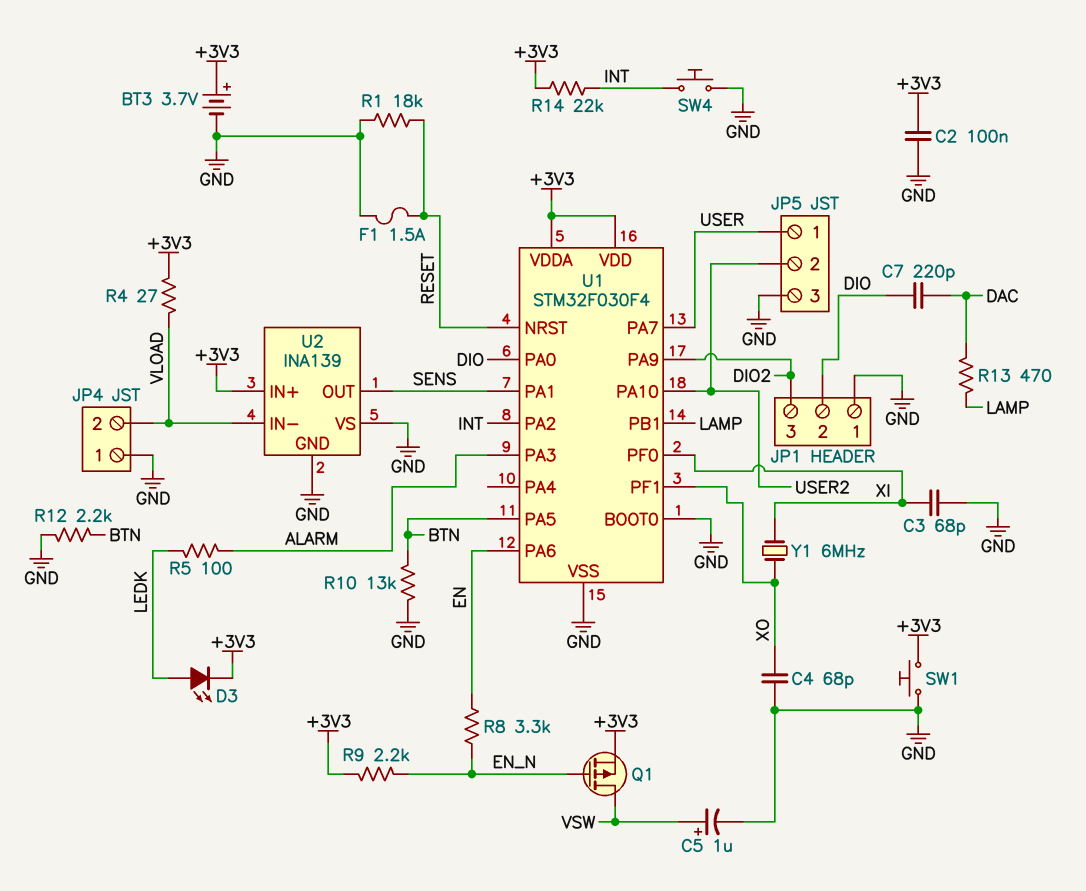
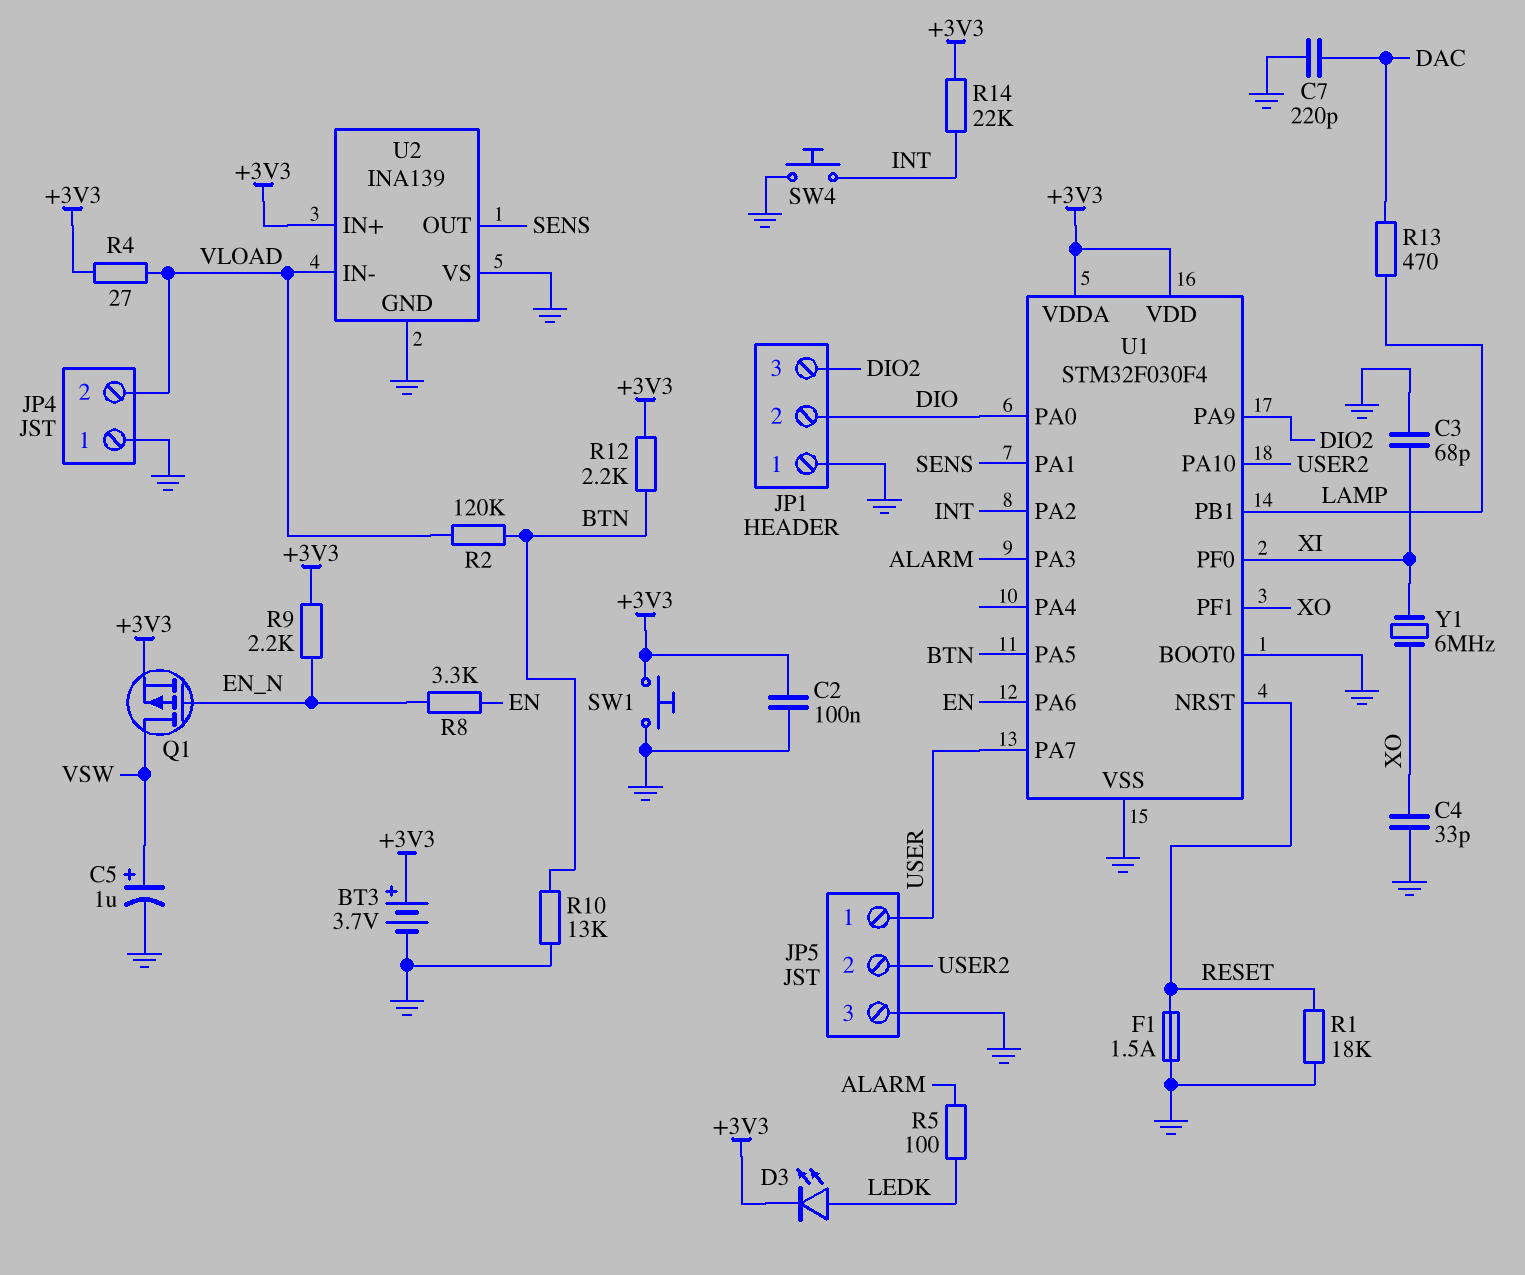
C4: 68pF (GND, XO) -> 33pF (GND, XO)
C7: 220pF (DAC, DIO) -> 220pF (DAC, GND)
R2: none -> 120k (BTN, VLOAD)
R12: 2.2k (BTN, GND) -> 2.2k (+3V3, BTN)

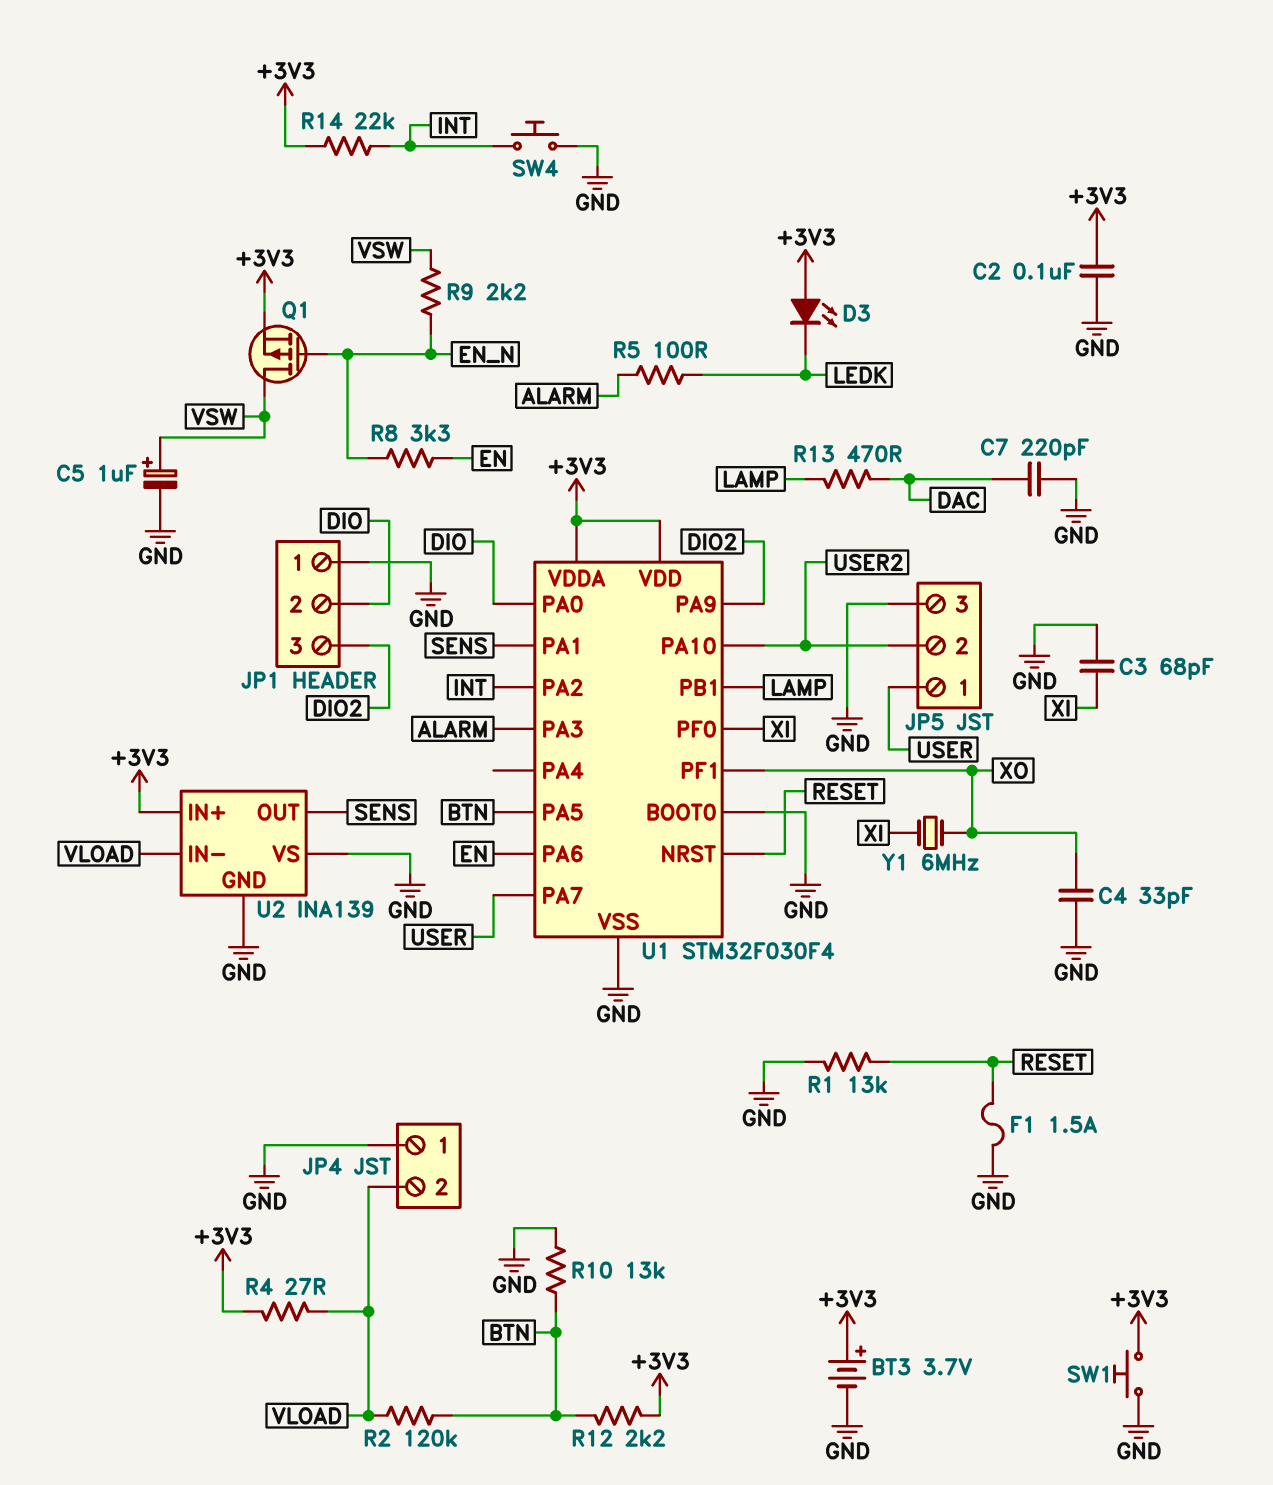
D3: LED (A LEDK, K +3V3) -> LED (A +3V3, K LEDK)
R1: 18k (GND, RESET) -> 13k (GND, RESET)
R9: 2.2k (+3V3, EN_N) -> 2.2k (EN_N, VSW)

